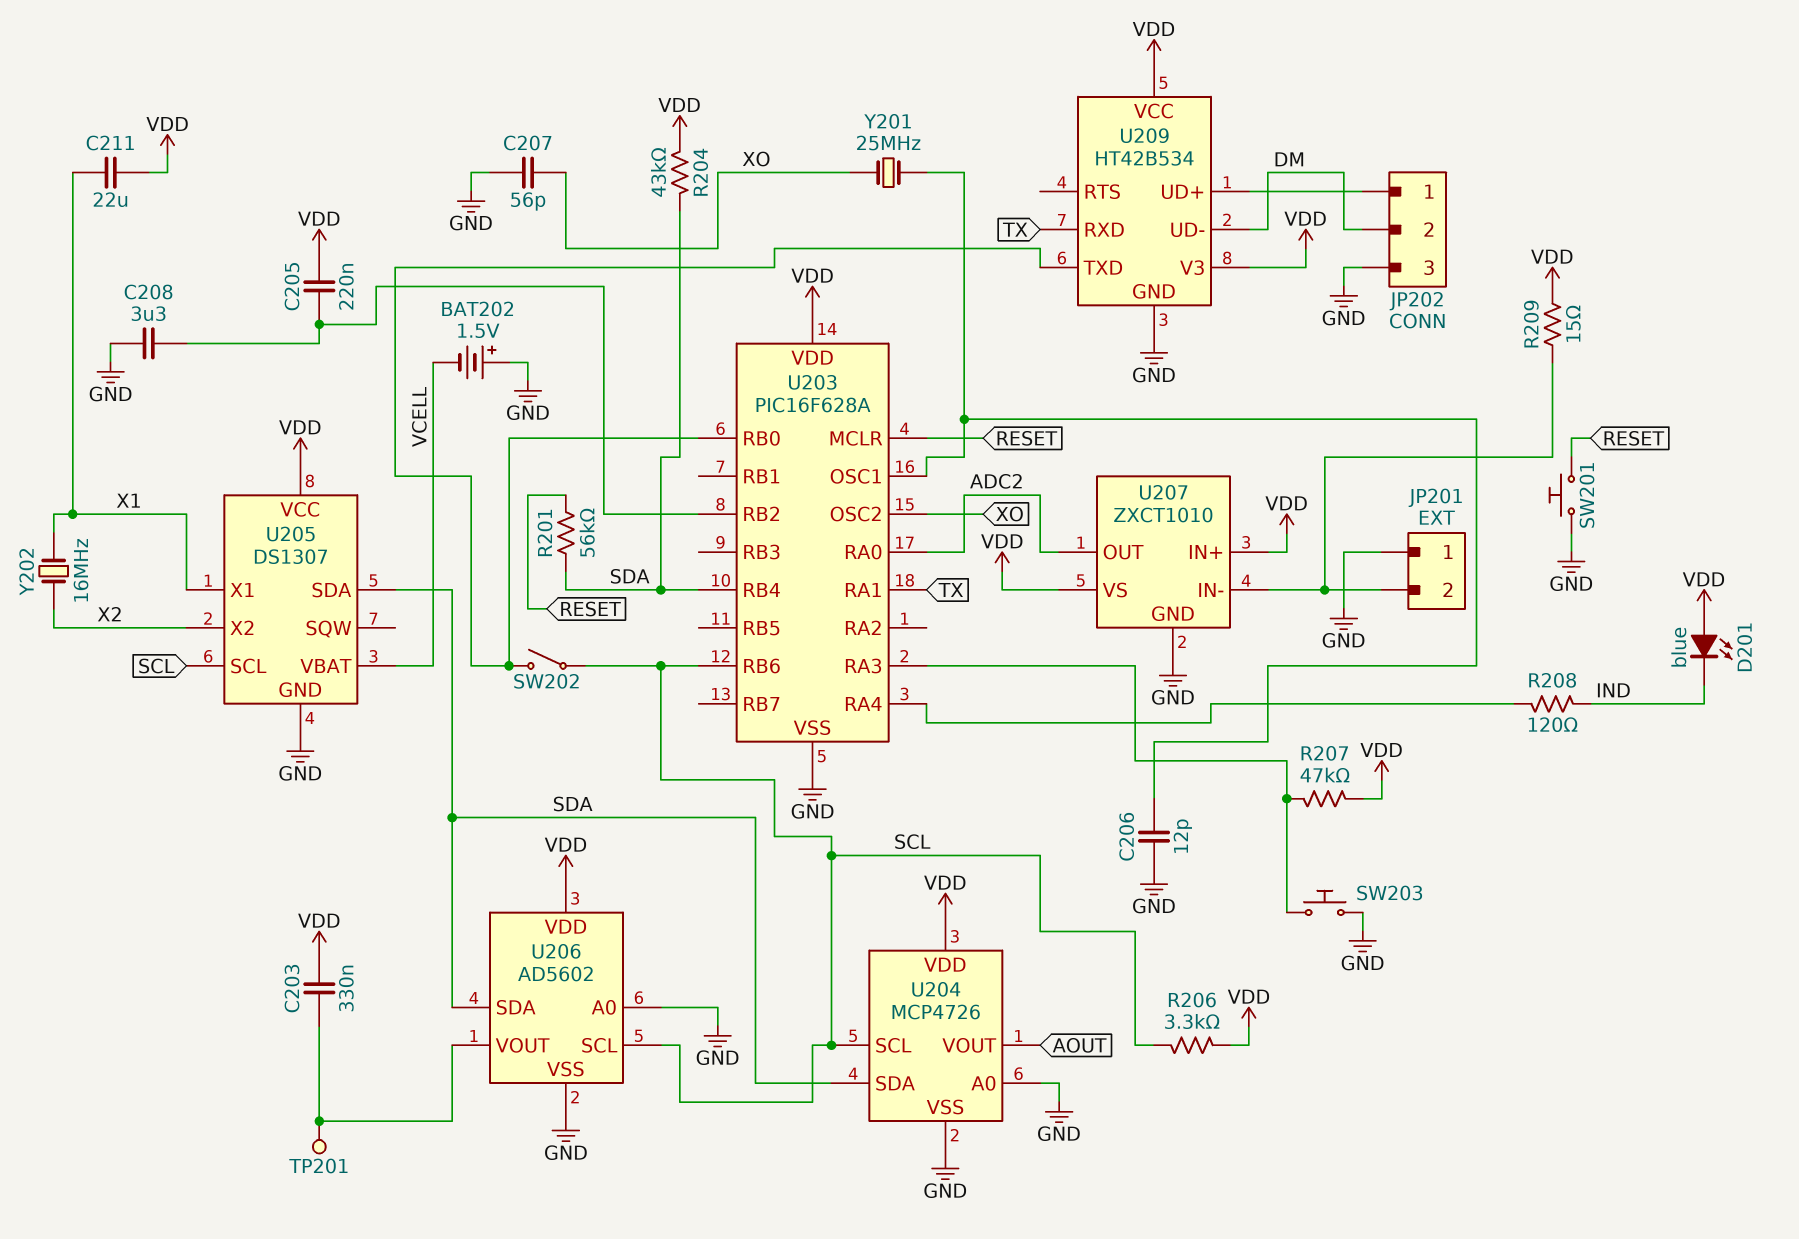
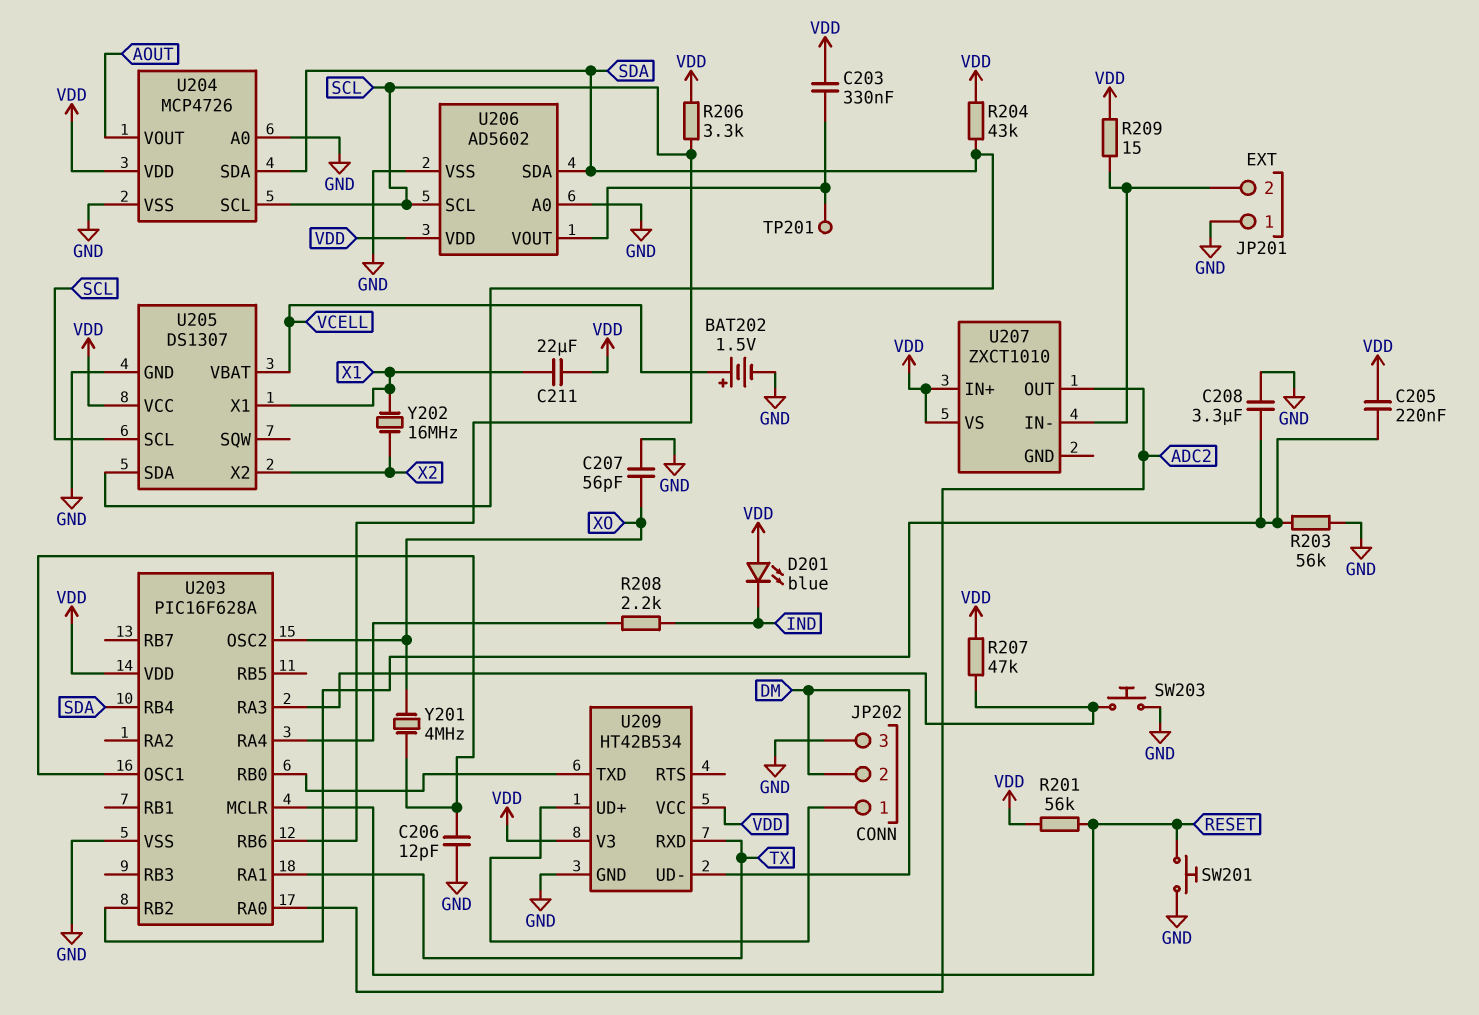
BAT202: 1.5V (plus GND, minus VCELL) -> 1.5V (plus VCELL, minus GND)
R201: 56k (RESET, SDA) -> 56k (RESET, VDD)
R203: none -> 56k (GND, U203/RB2)
R208: 120 (IND, U203/RA4) -> 2.2k (IND, U203/RA4)
SW202: switch (SCL, U203/RB0) -> none
U207 pin GND: GND -> none
Y201: 25MHz (U203/OSC1, XO) -> 4MHz (U203/OSC1, XO)

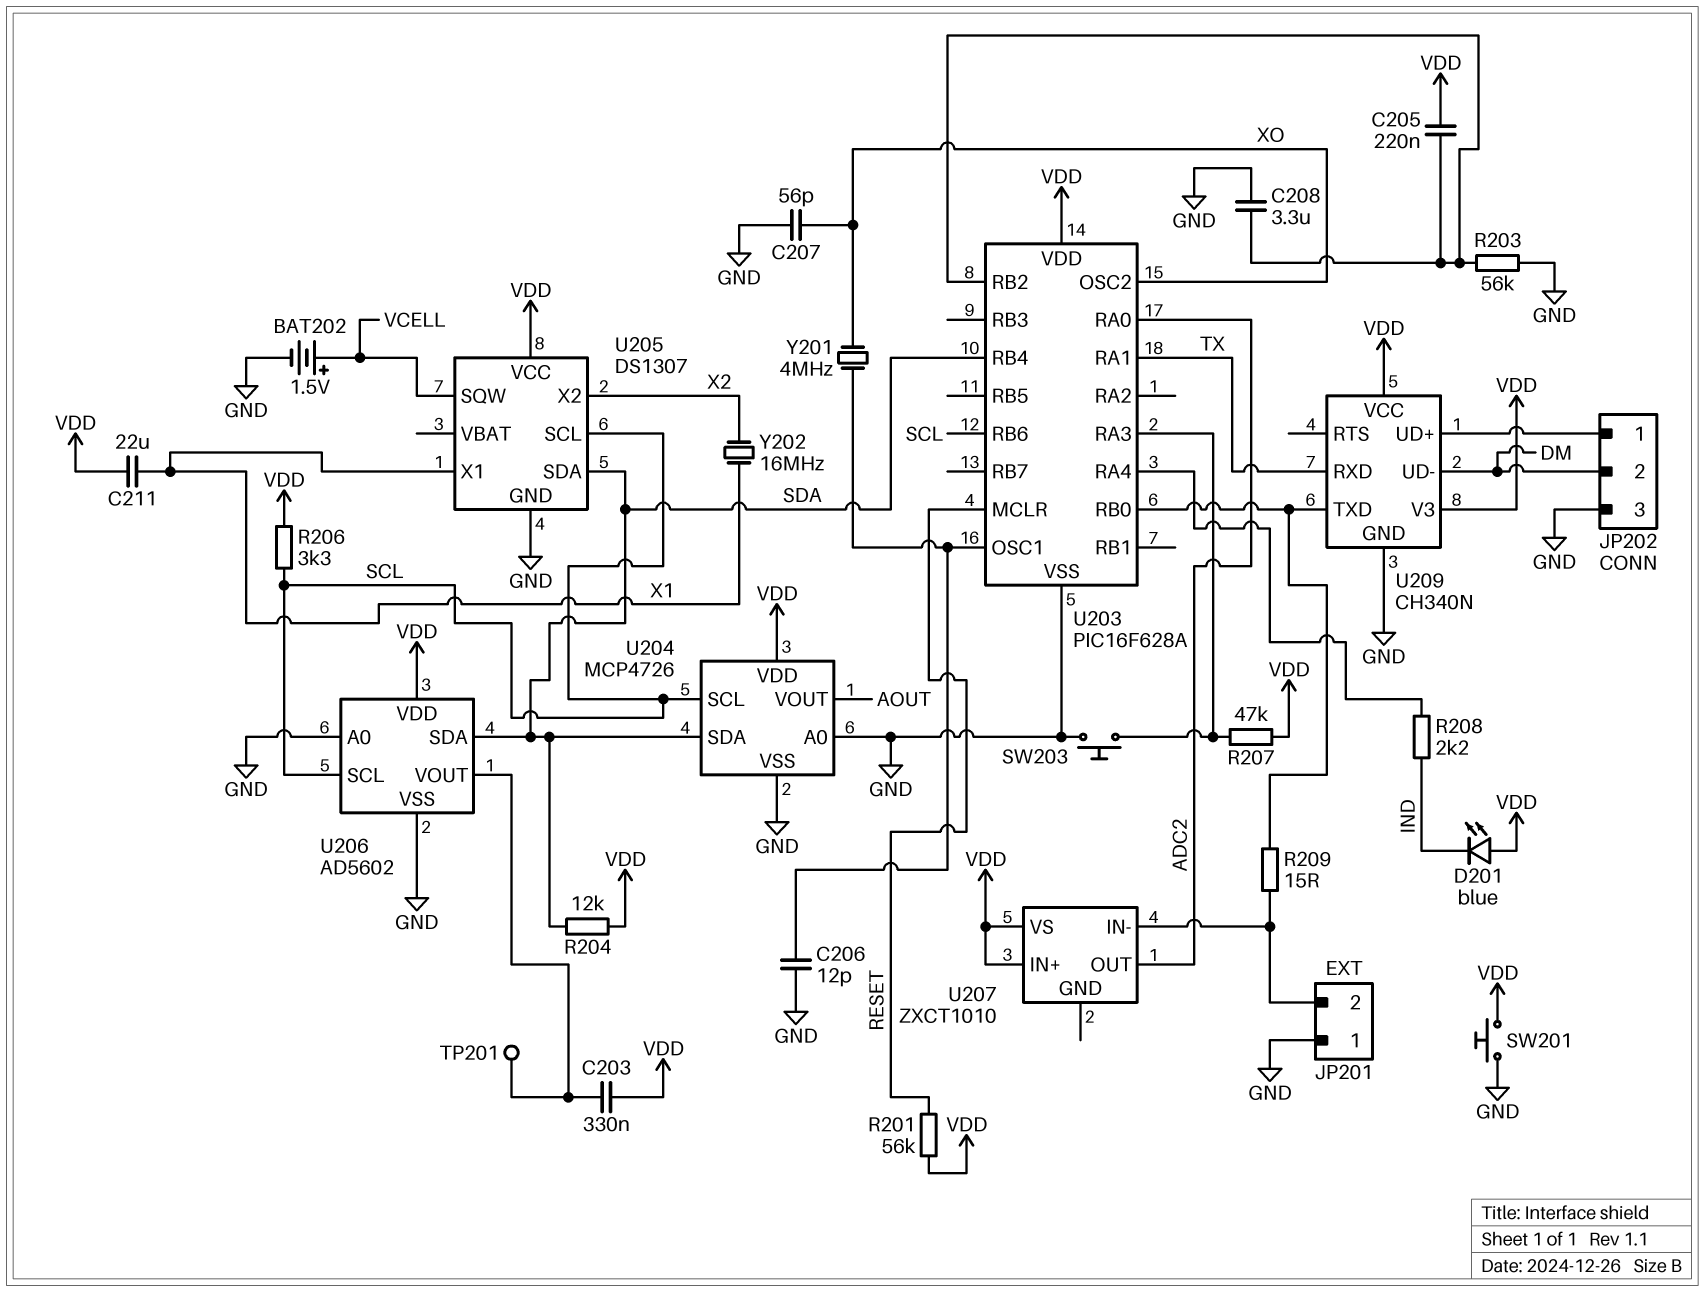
R204: 43k (SDA, VDD) -> 12k (SDA, VDD)
R209: 15 (JP201/2, VDD) -> 15 (JP201/2, U203/RB0)
SW201: button (GND, RESET) -> button (GND, VDD)
U205 pin SQW: none -> VCELL
U205 pin VBAT: VCELL -> none
U209: HT42B534 -> CH340N

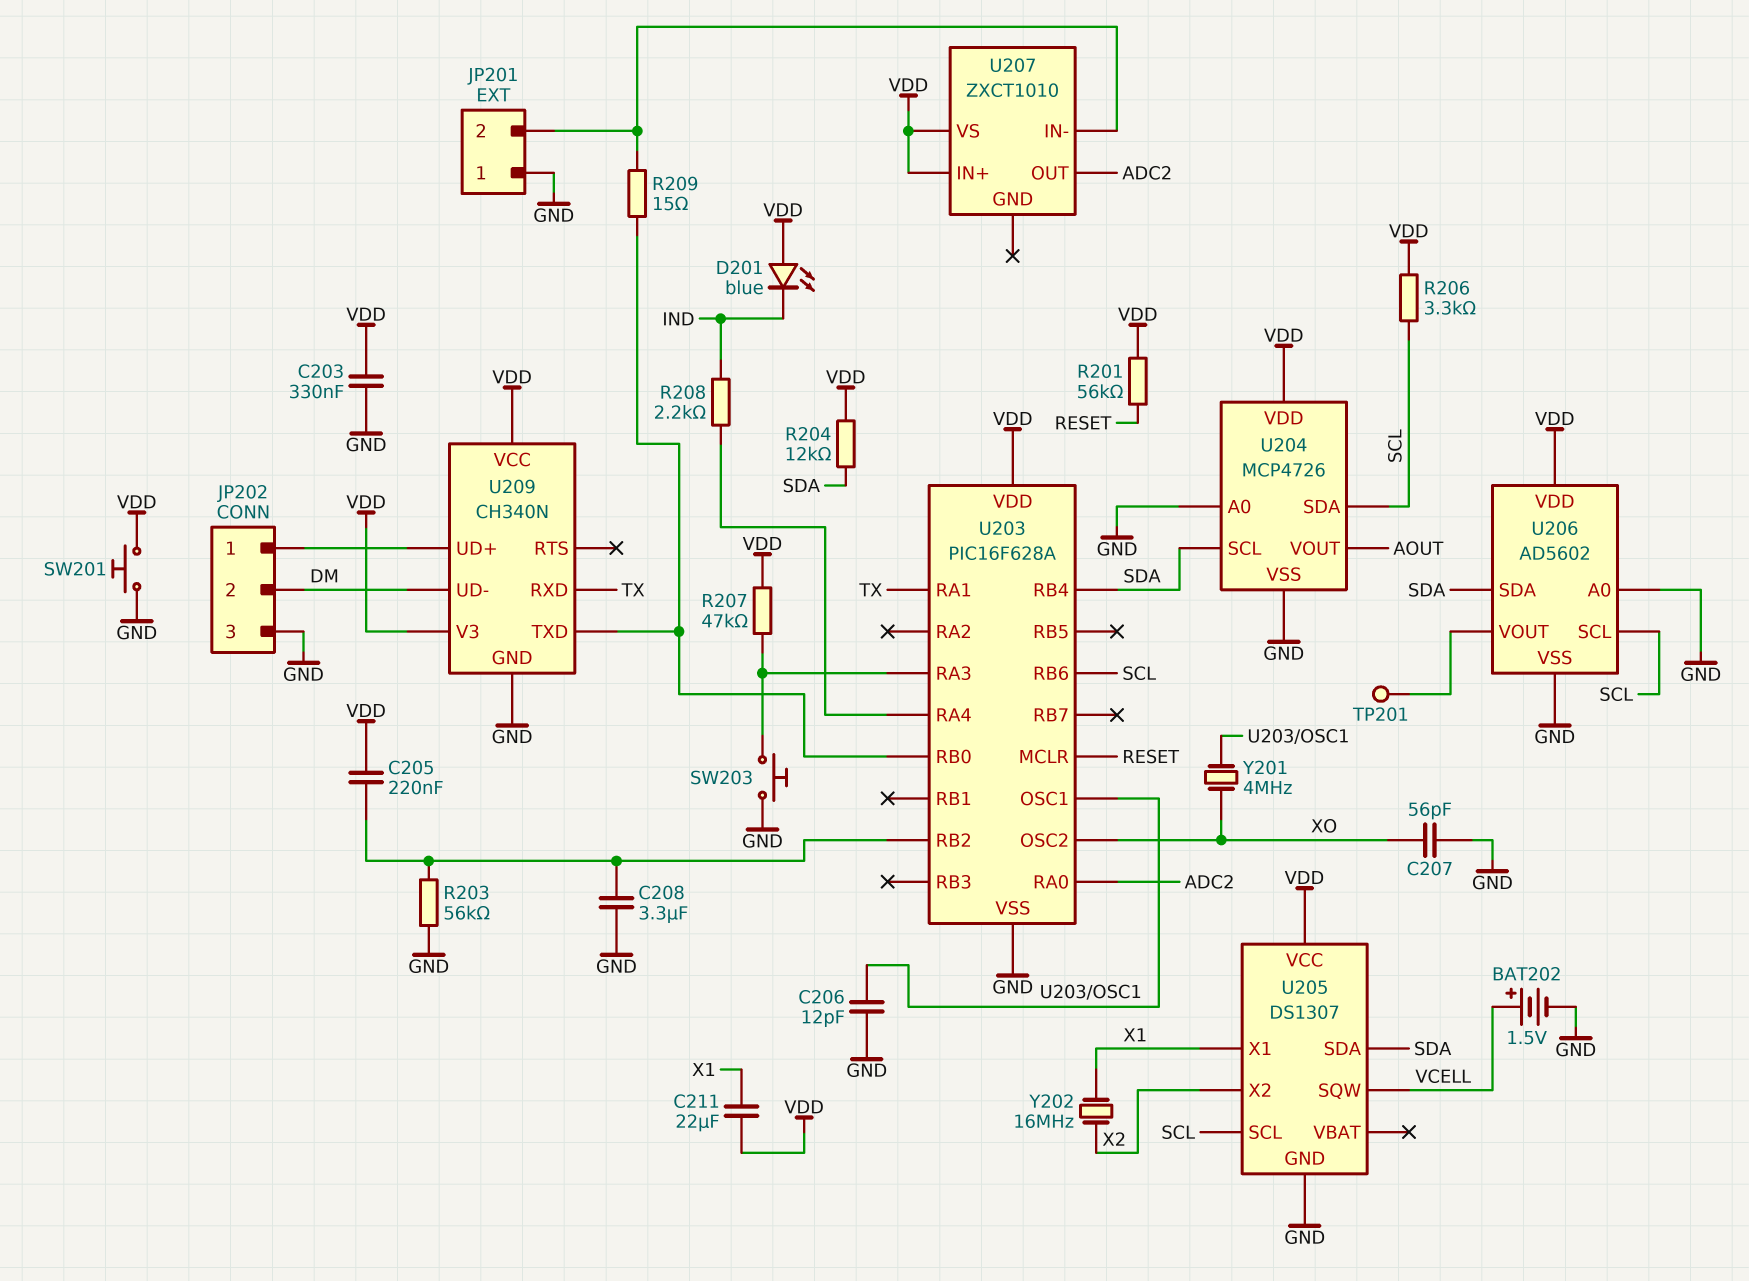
C203: 330nF (U206/VOUT, VDD) -> 330nF (GND, VDD)
U204 pin SCL: SCL -> SDA
U204 pin SDA: SDA -> SCL

